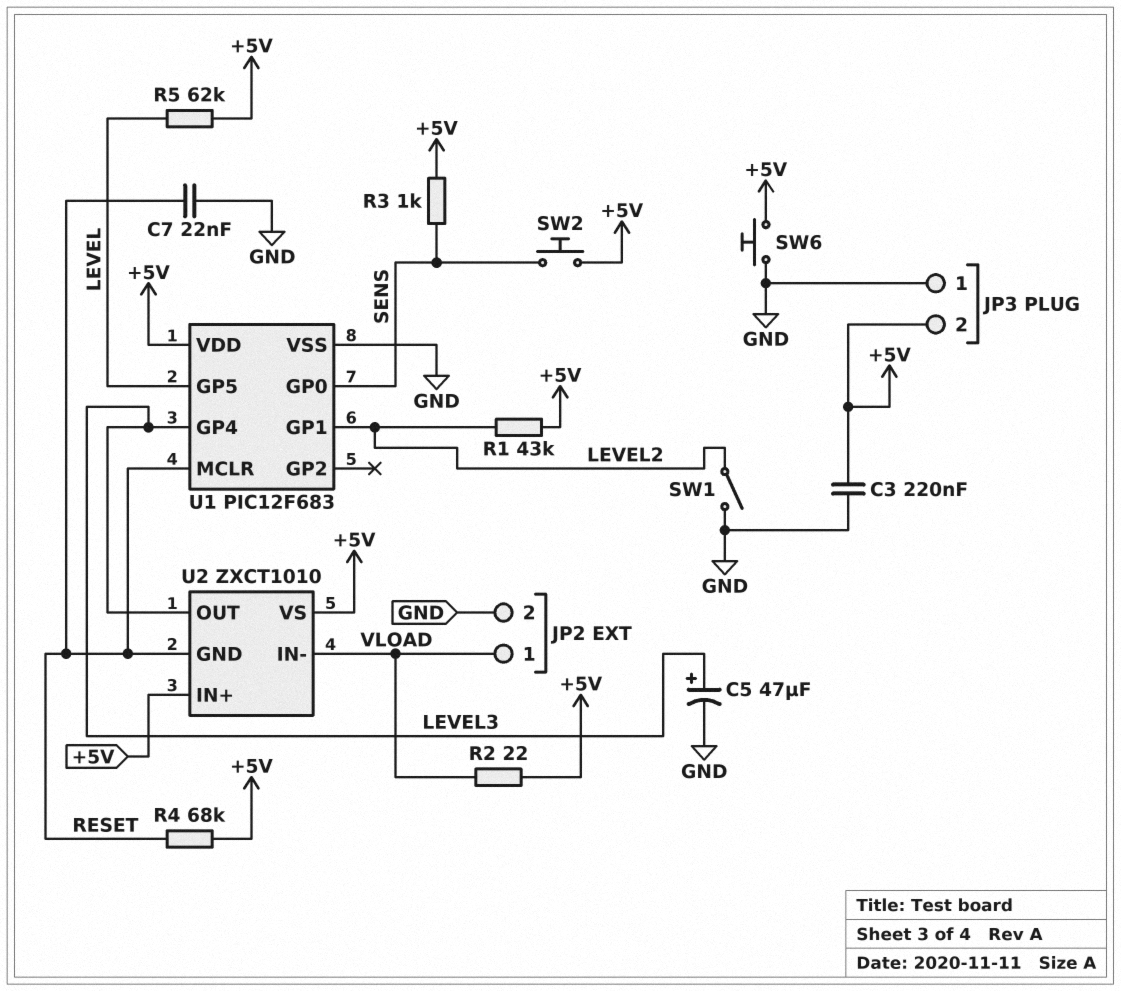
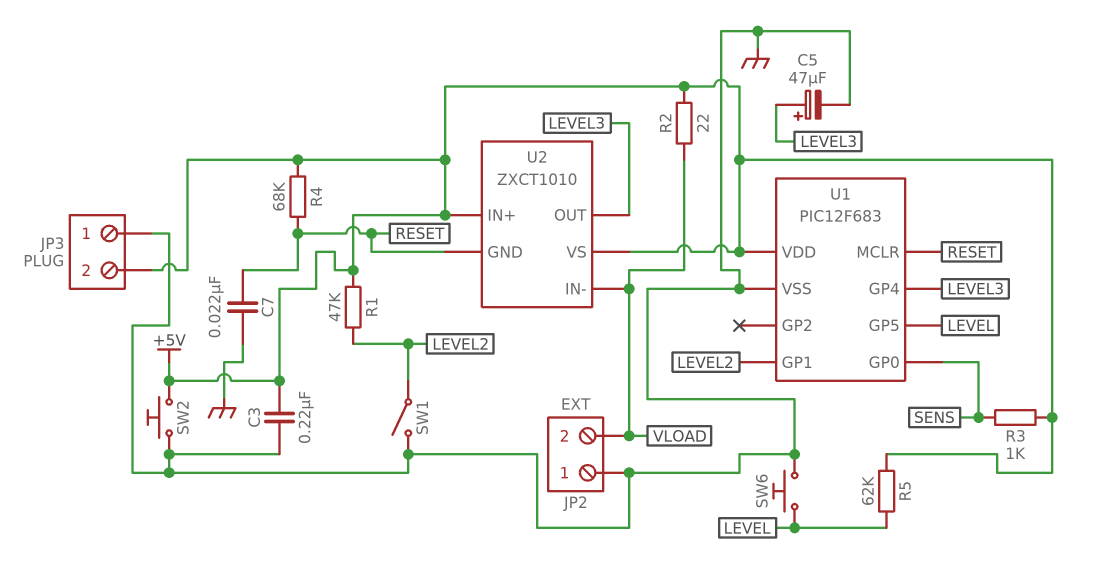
JP2 pin 1: VLOAD -> GND
JP2 pin 2: GND -> VLOAD
R1: 43k (+5V, LEVEL2) -> 47k (+5V, LEVEL2)
SW2: button (+5V, SENS) -> button (+5V, GND)
SW6: button (+5V, GND) -> button (GND, LEVEL)

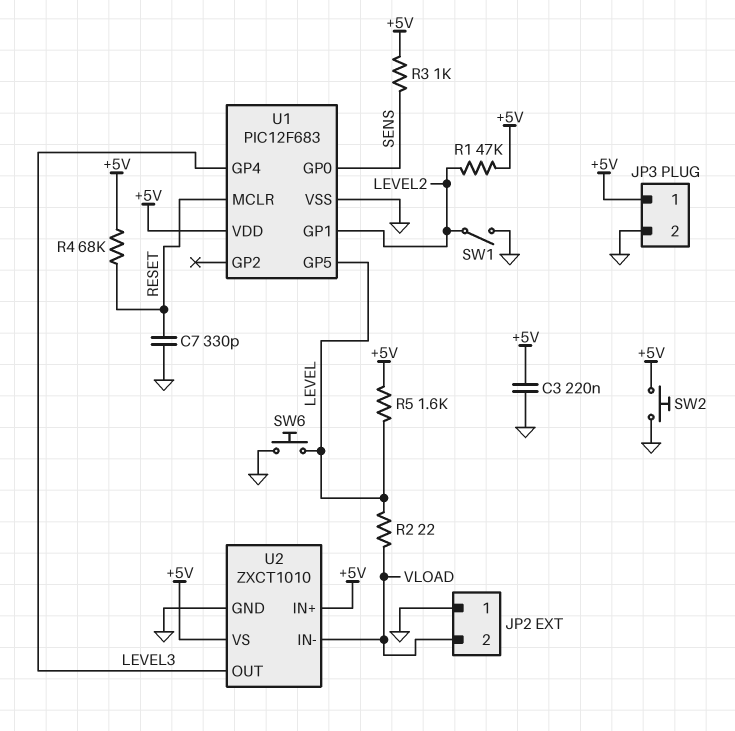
C5: 47uF (plus LEVEL3, minus GND) -> none
C7: 22nF (GND, RESET) -> 330pF (GND, RESET)
JP3 pin 1: GND -> +5V
JP3 pin 2: +5V -> GND
R2: 22 (+5V, VLOAD) -> 22 (LEVEL, VLOAD)
R5: 62k (+5V, LEVEL) -> 1.6k (+5V, LEVEL)
U2 pin GND: RESET -> GND

